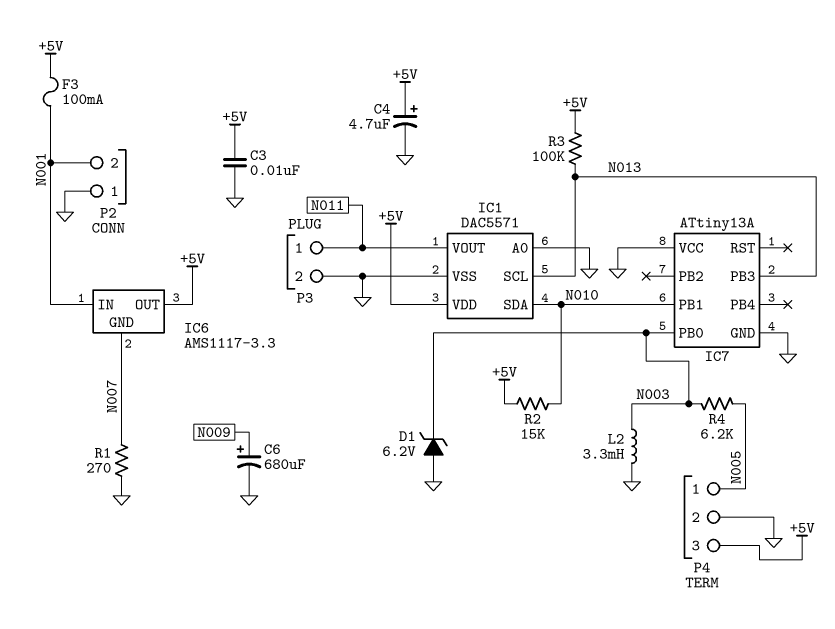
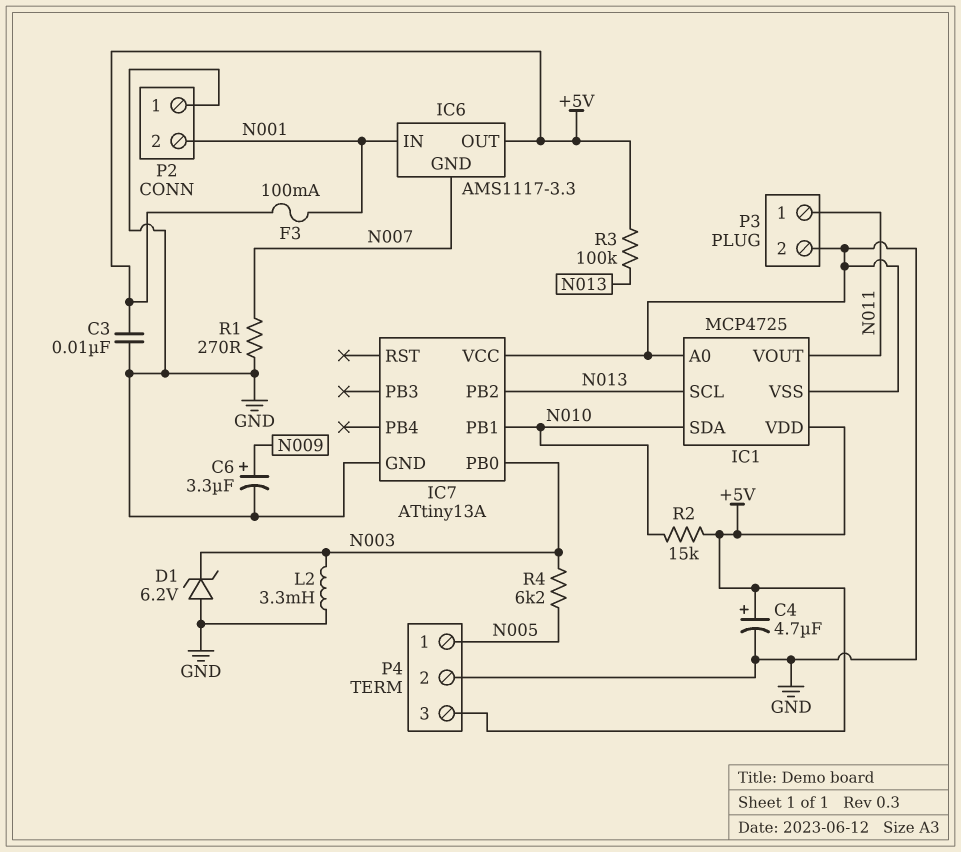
C6: 680uF (plus N009, minus GND) -> 3.3uF (plus N009, minus GND)
IC1: DAC5571 -> MCP4725
IC7 pin PB2: none -> N013
IC7 pin PB3: N013 -> none

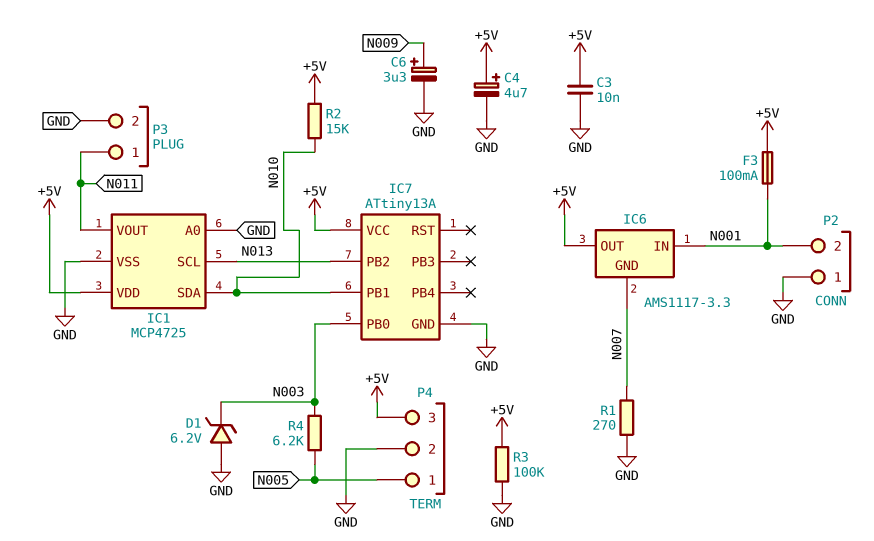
IC7 pin VCC: GND -> +5V
L2: 3.3mH (GND, N003) -> none
R3: 100k (+5V, N013) -> 100k (+5V, GND)

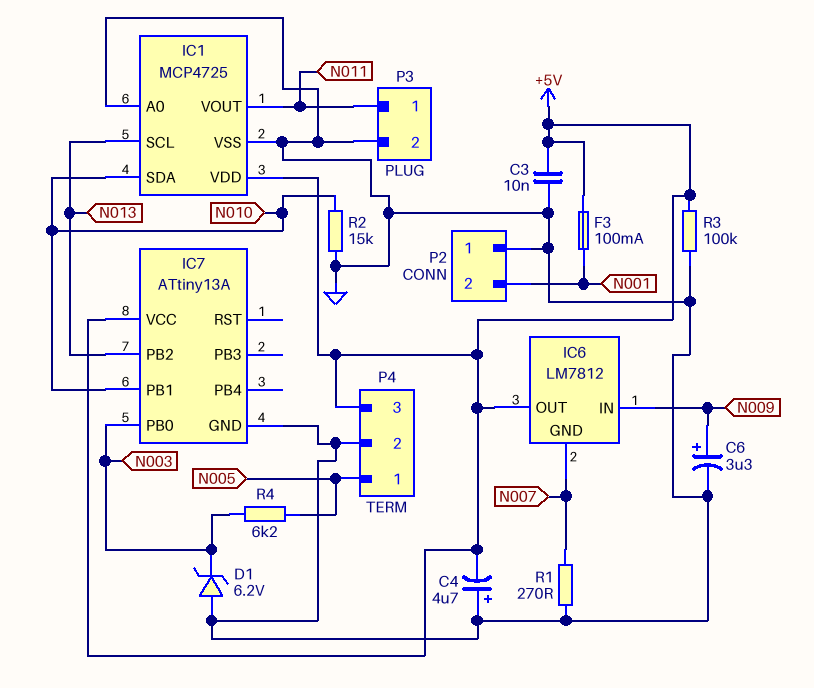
C4: 4.7uF (plus +5V, minus GND) -> 4.7uF (plus GND, minus +5V)
IC6: AMS1117-3.3 -> LM7812
IC6 pin IN: N001 -> N009
R2: 15k (+5V, N010) -> 15k (GND, N010)

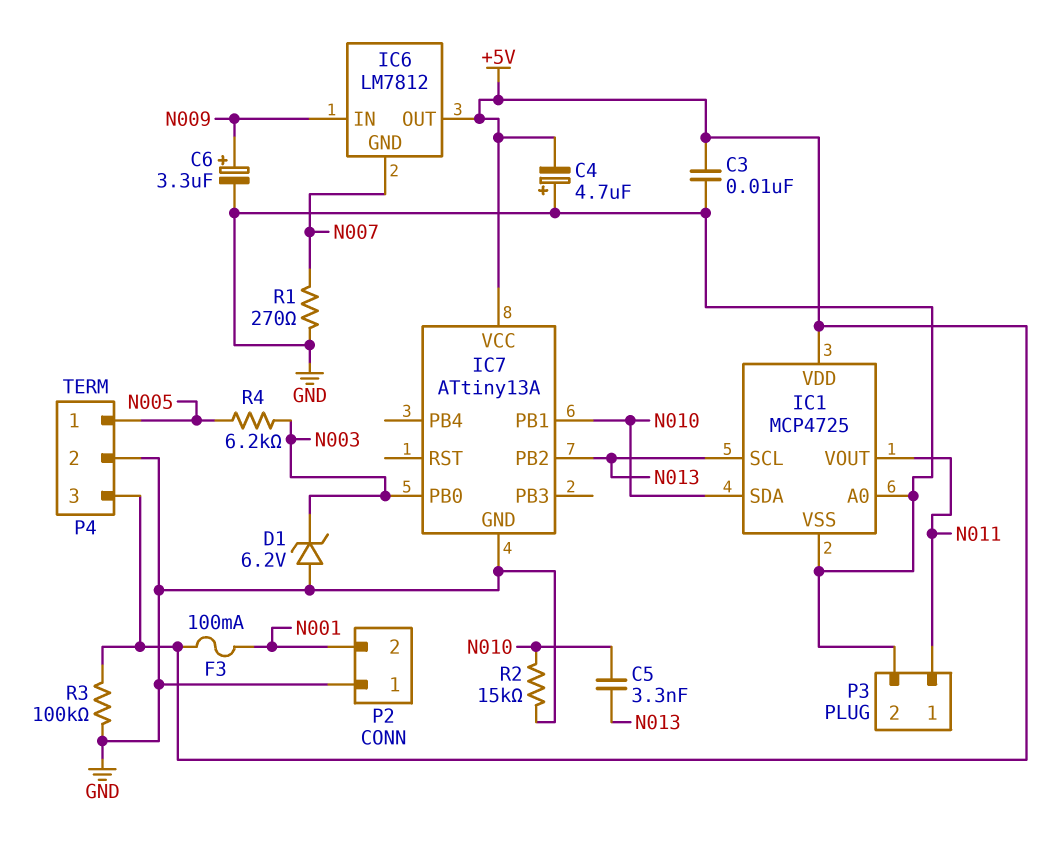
C5: none -> 3.3nF (N010, N013)

